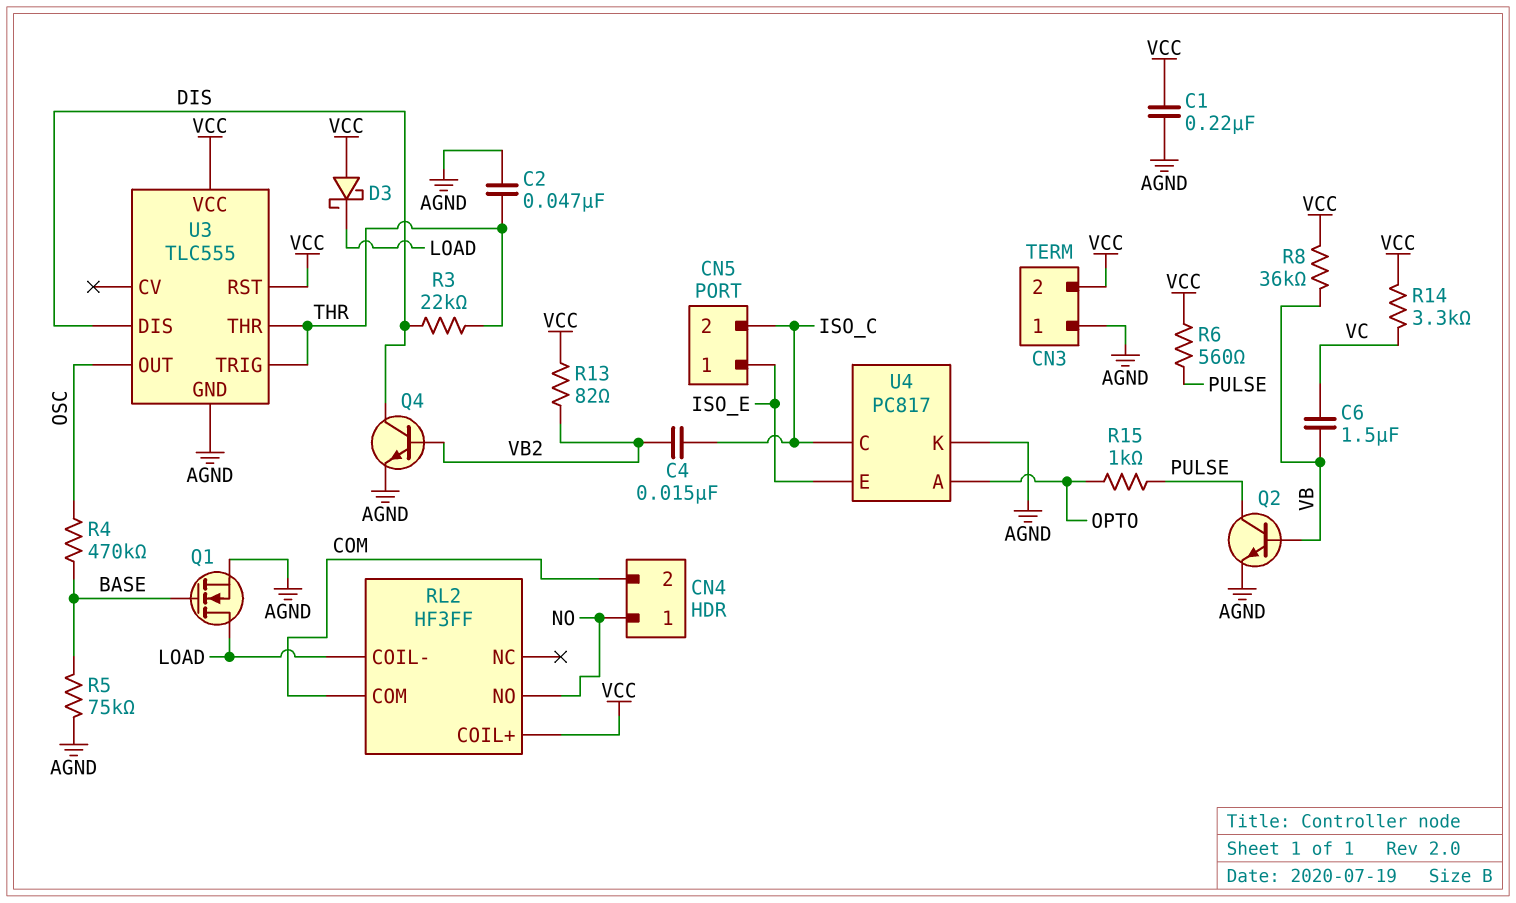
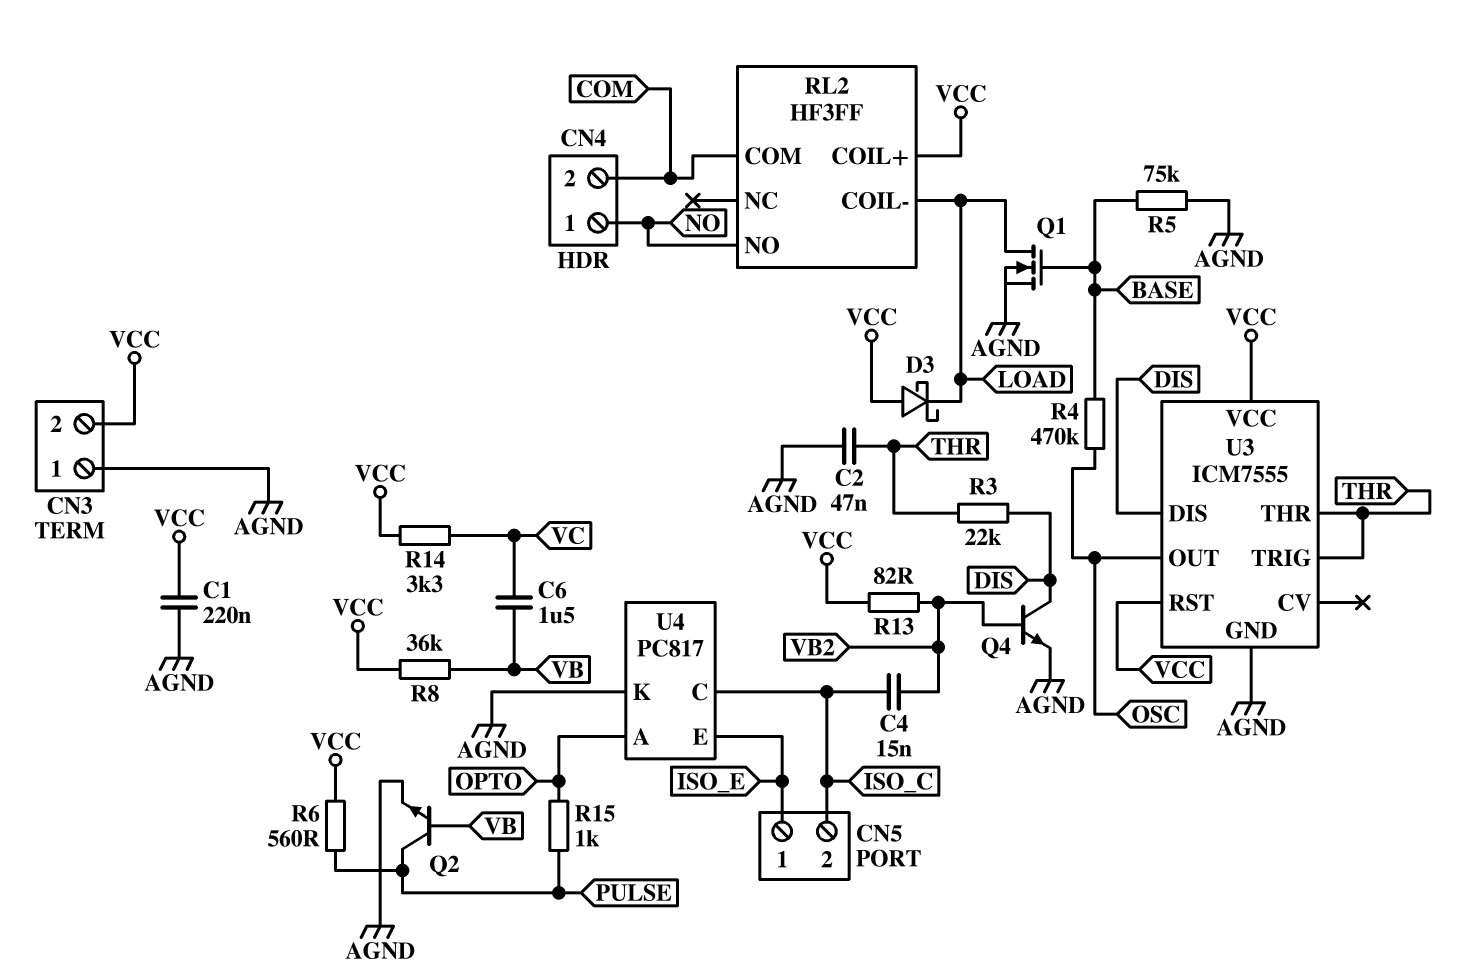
U3: TLC555 -> ICM7555

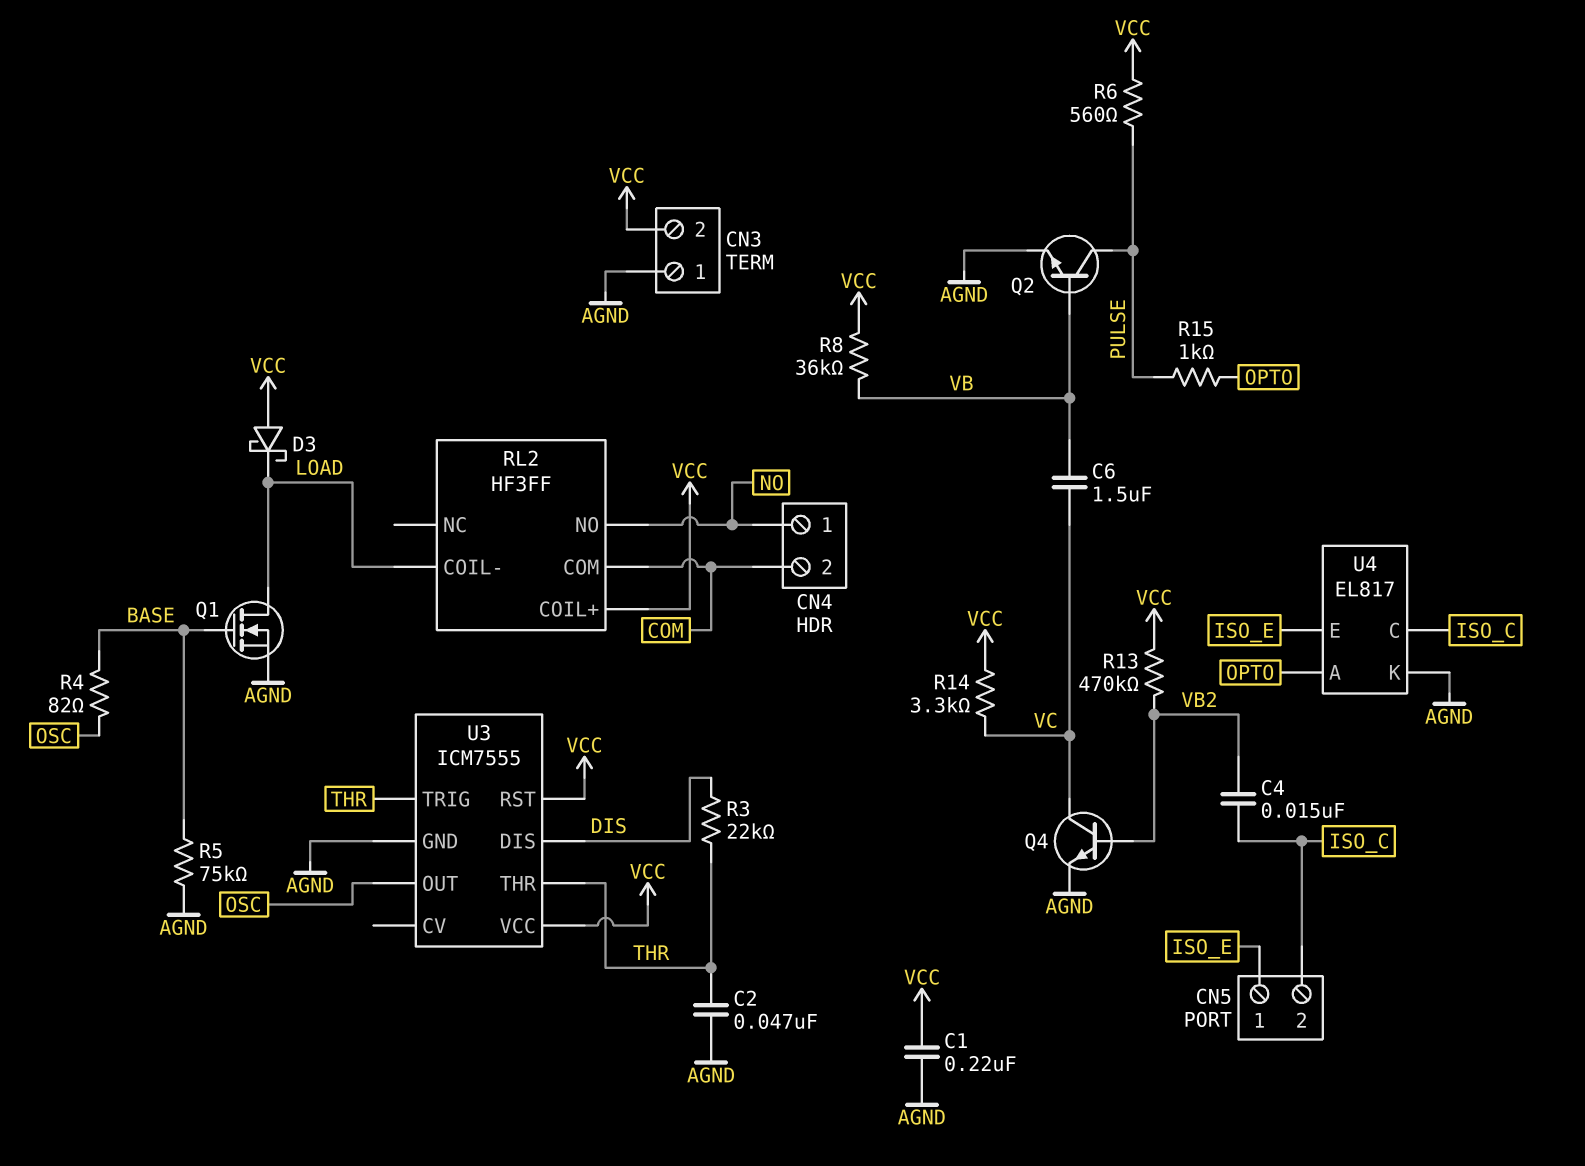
Q4: NPN (B VB2, C DIS, E AGND) -> NPN (B VB2, C VC, E AGND)
R4: 470k (BASE, OSC) -> 82 (BASE, OSC)
R13: 82 (VB2, VCC) -> 470k (VB2, VCC)
U4: PC817 -> EL817

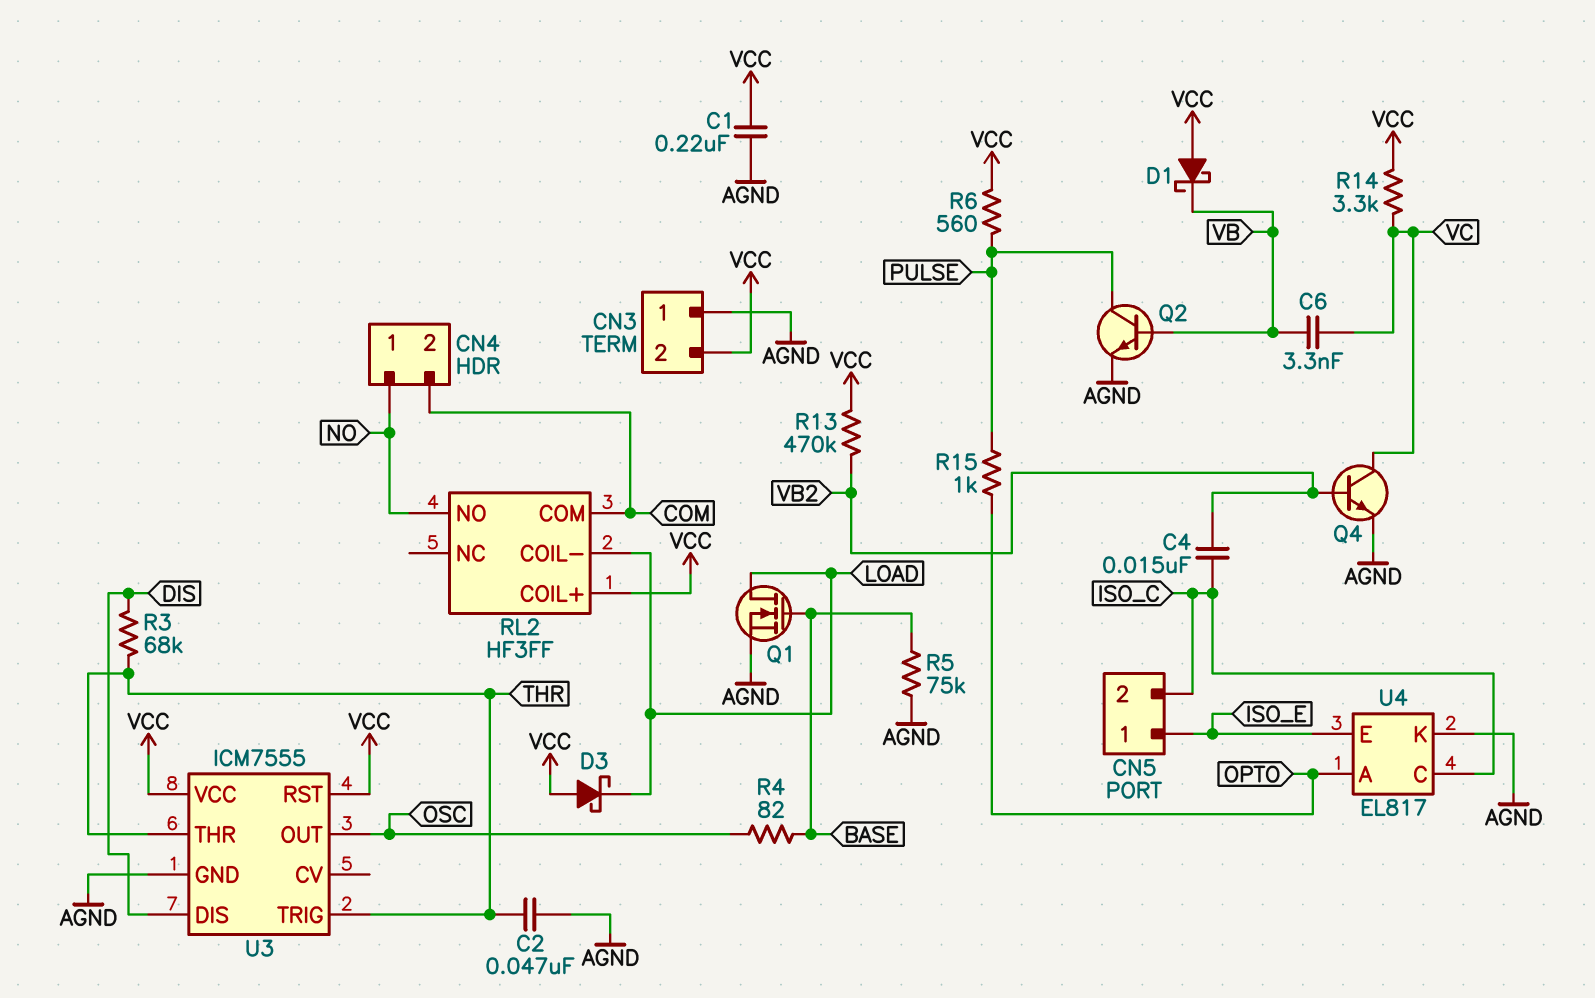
C6: 1.5uF (VB, VC) -> 3.3nF (VB, VC)
D1: none -> schottky (A VCC, K VB)
R3: 22k (DIS, THR) -> 68k (DIS, THR)
R8: 36k (VB, VCC) -> none

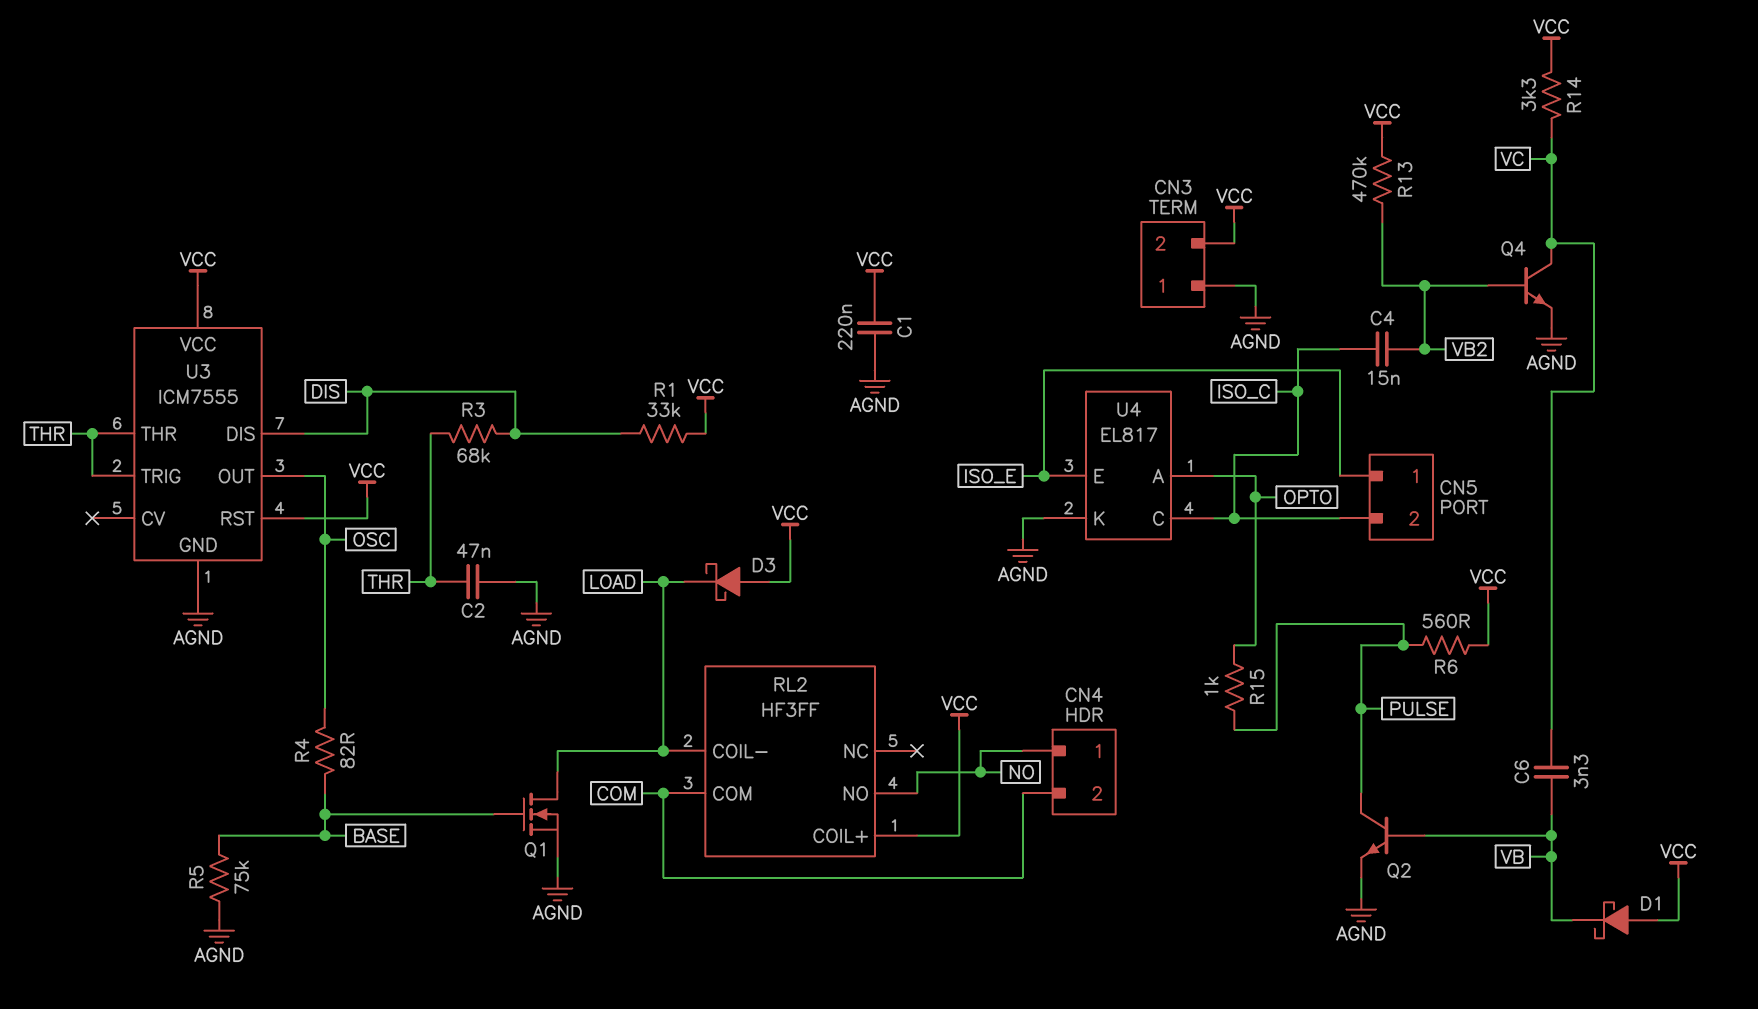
R1: none -> 33k (DIS, VCC)

